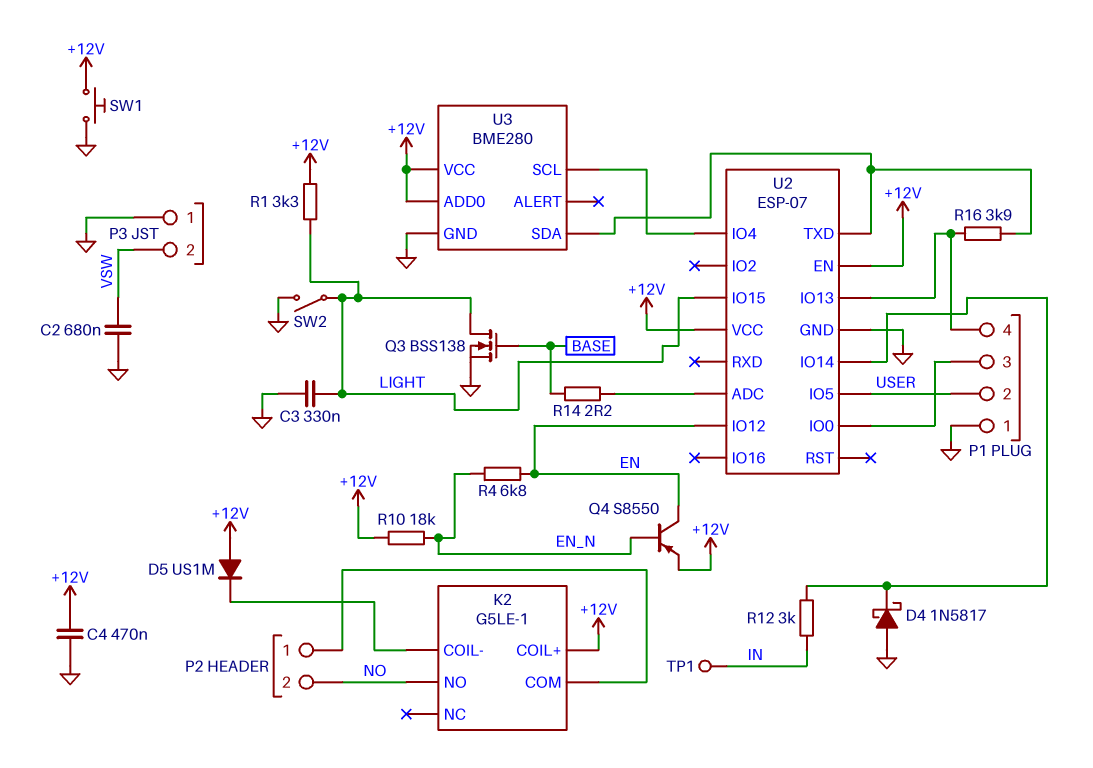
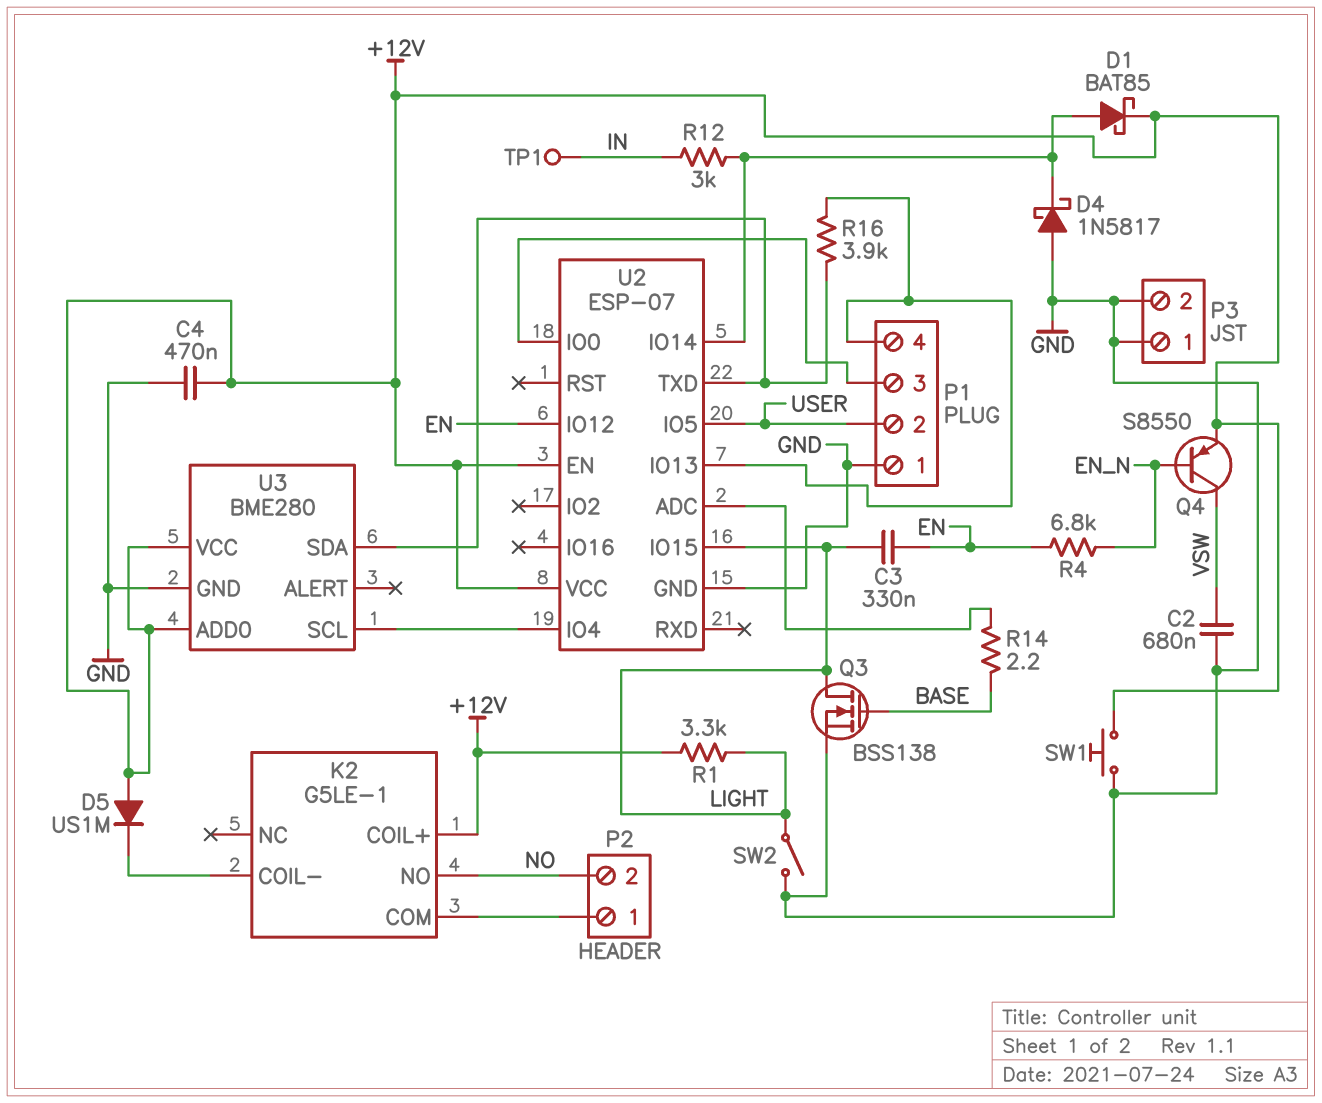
C3: 330nF (GND, LIGHT) -> 330nF (EN, LIGHT)
D1: none -> schottky BAT85 (A U2/IO14, K +12V)
P3 pin 2: VSW -> GND
Q4: PNP S8550 (B EN_N, C EN, E +12V) -> PNP S8550 (B EN_N, C VSW, E +12V)
R10: 18k (+12V, EN_N) -> none

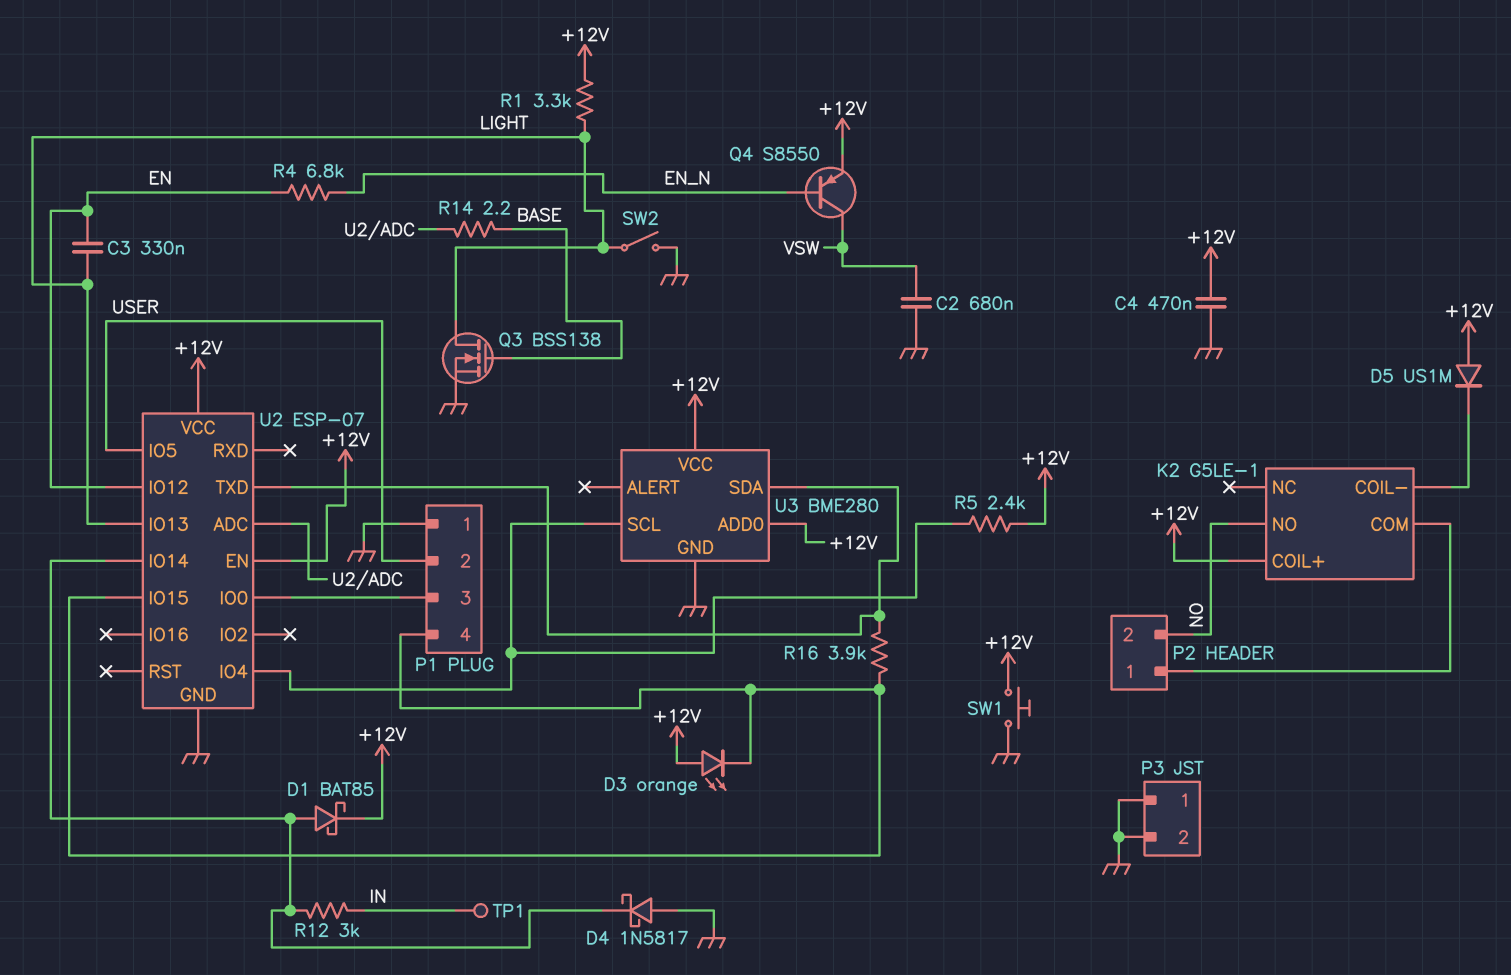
D3: none -> LED orange (A +12V, K P1/4)
R5: none -> 2.4k (+12V, U2/IO4)
U2 pin IO13: P1/4 -> LIGHT
U2 pin IO15: LIGHT -> P1/4

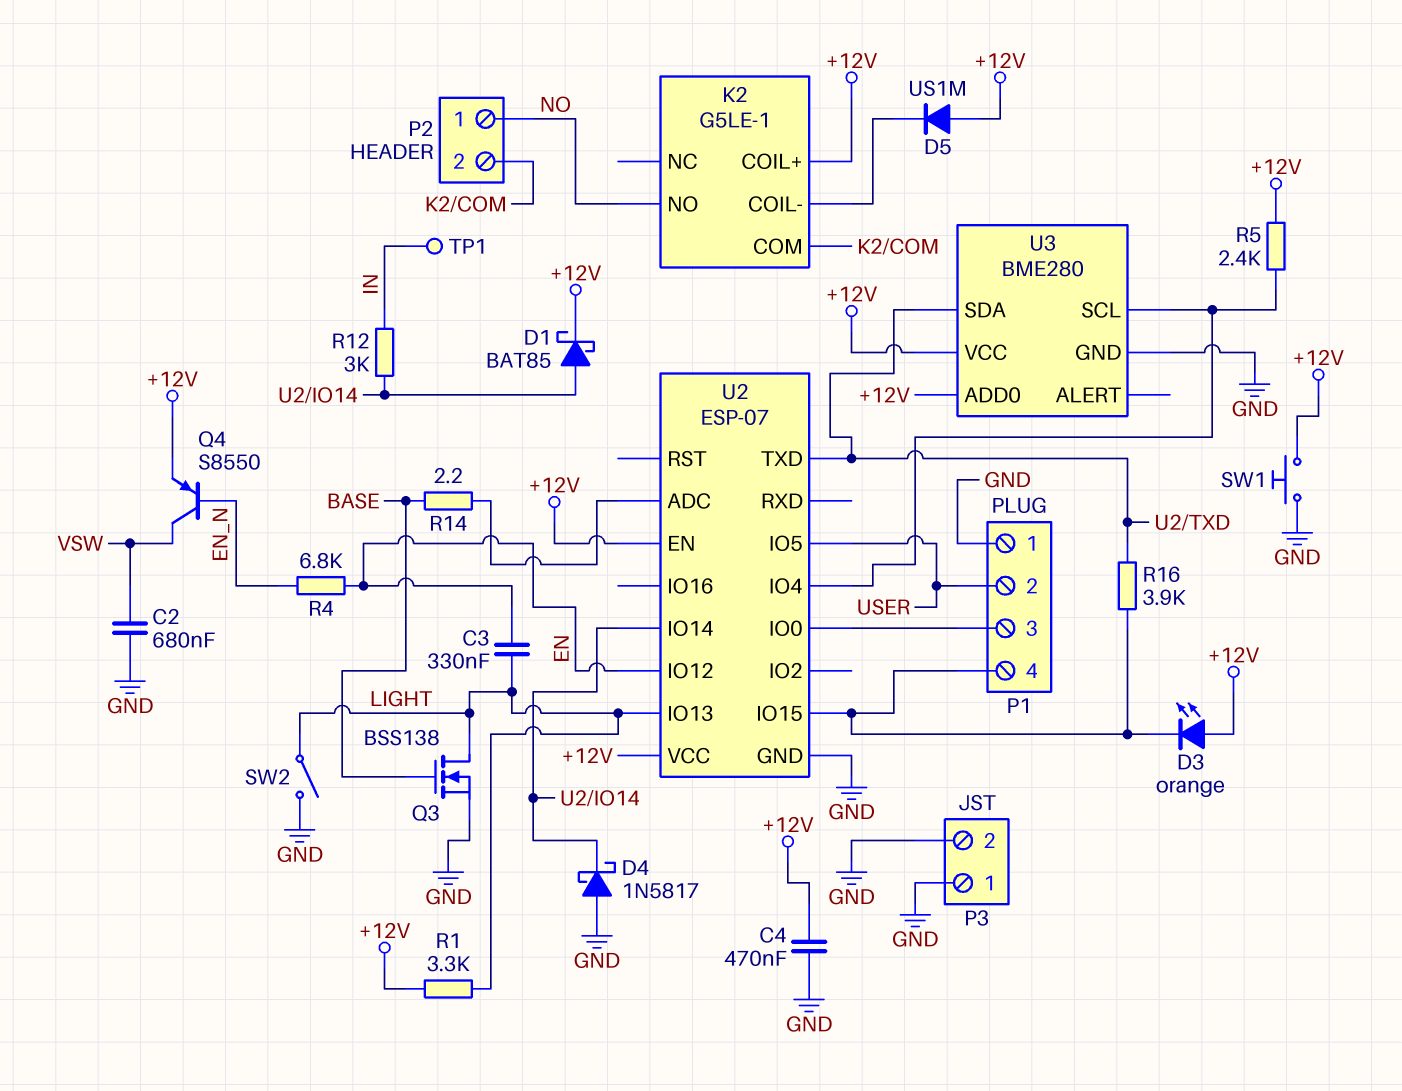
P2 pin 1: K2/COM -> NO
P2 pin 2: NO -> K2/COM

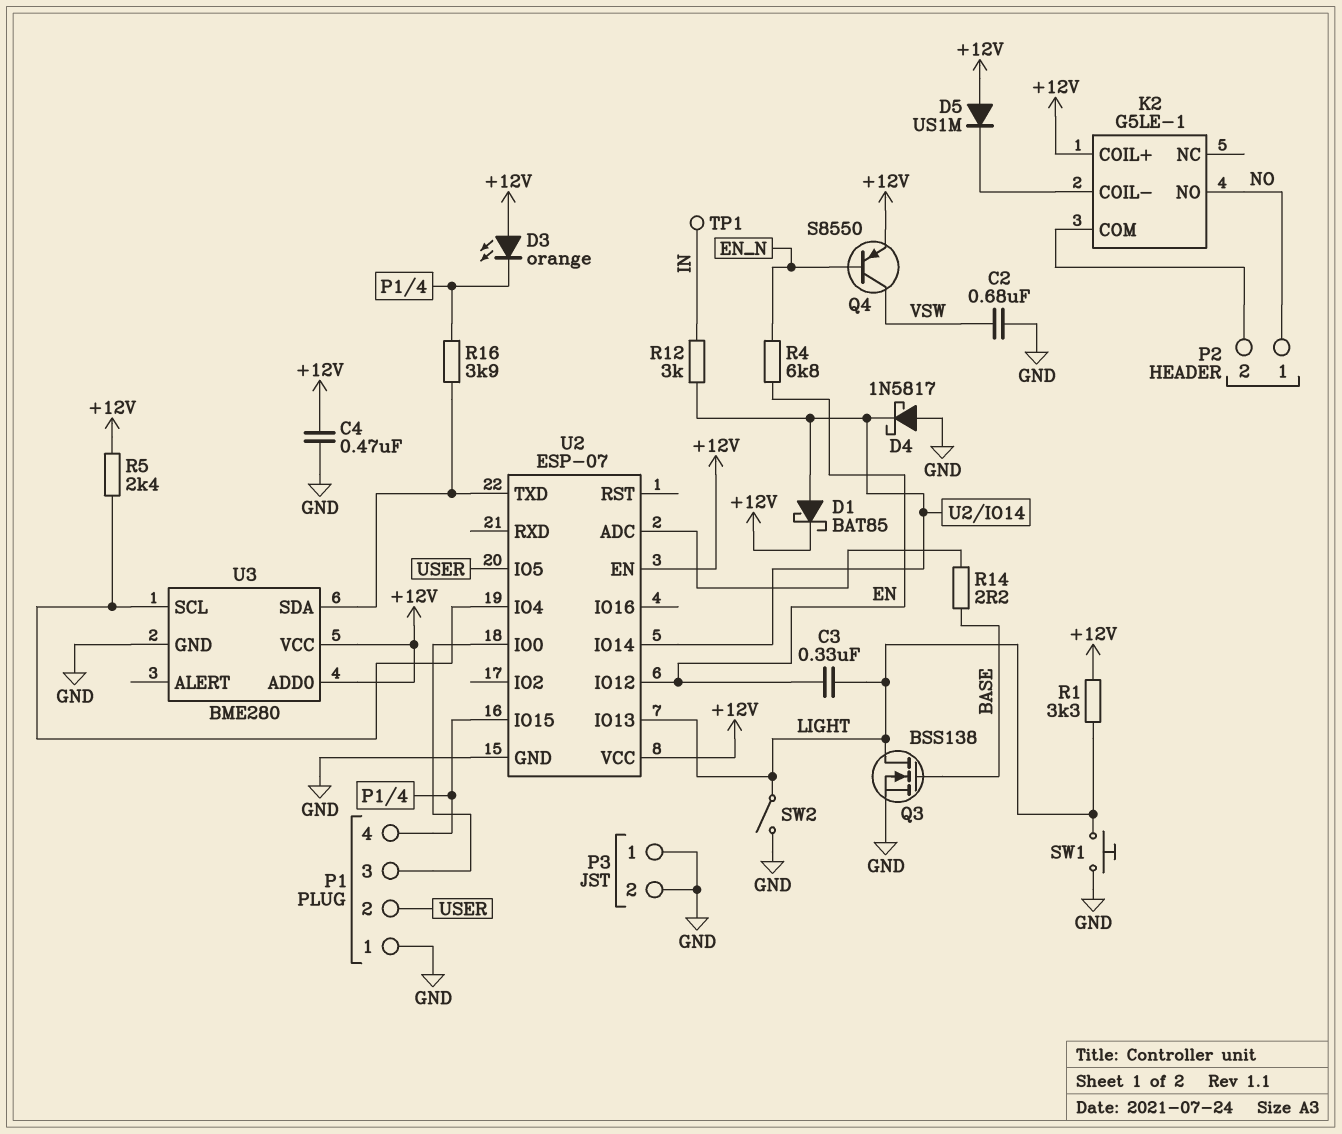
SW1: button (+12V, GND) -> button (GND, LIGHT)

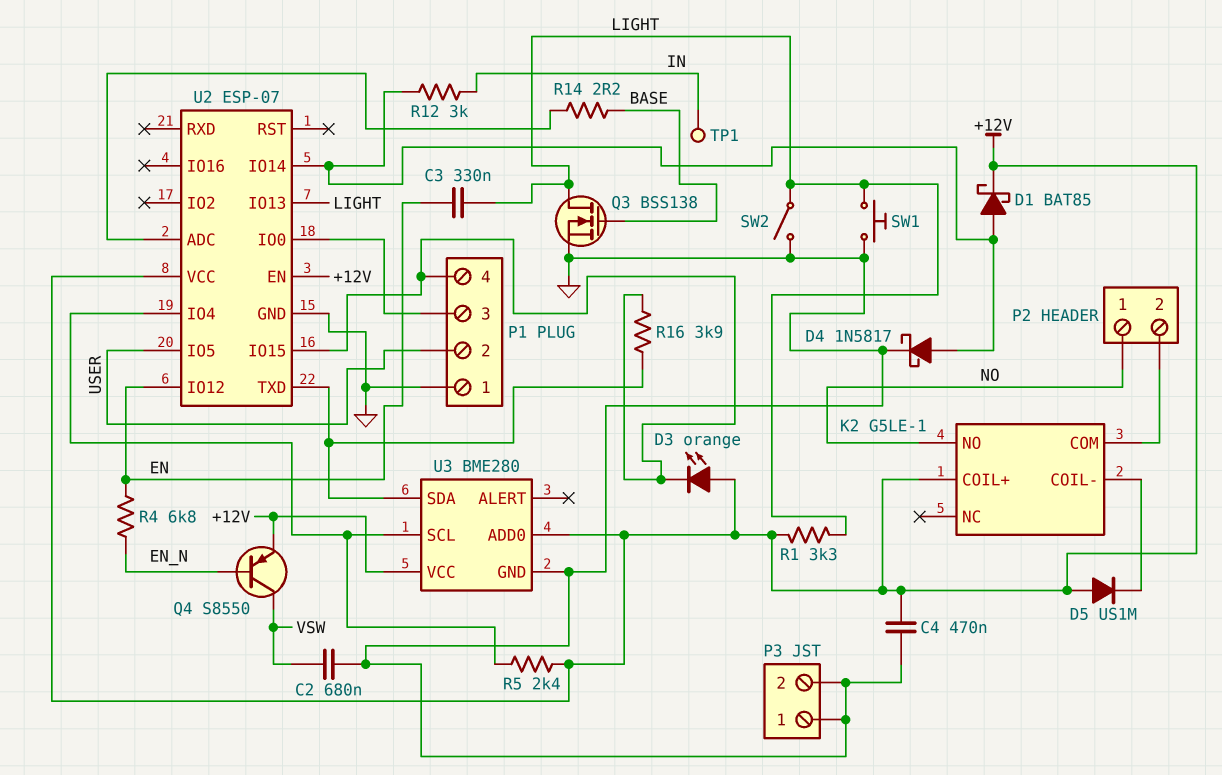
D4: schottky 1N5817 (A GND, K U2/IO14) -> schottky 1N5817 (A U2/IO14, K GND)

